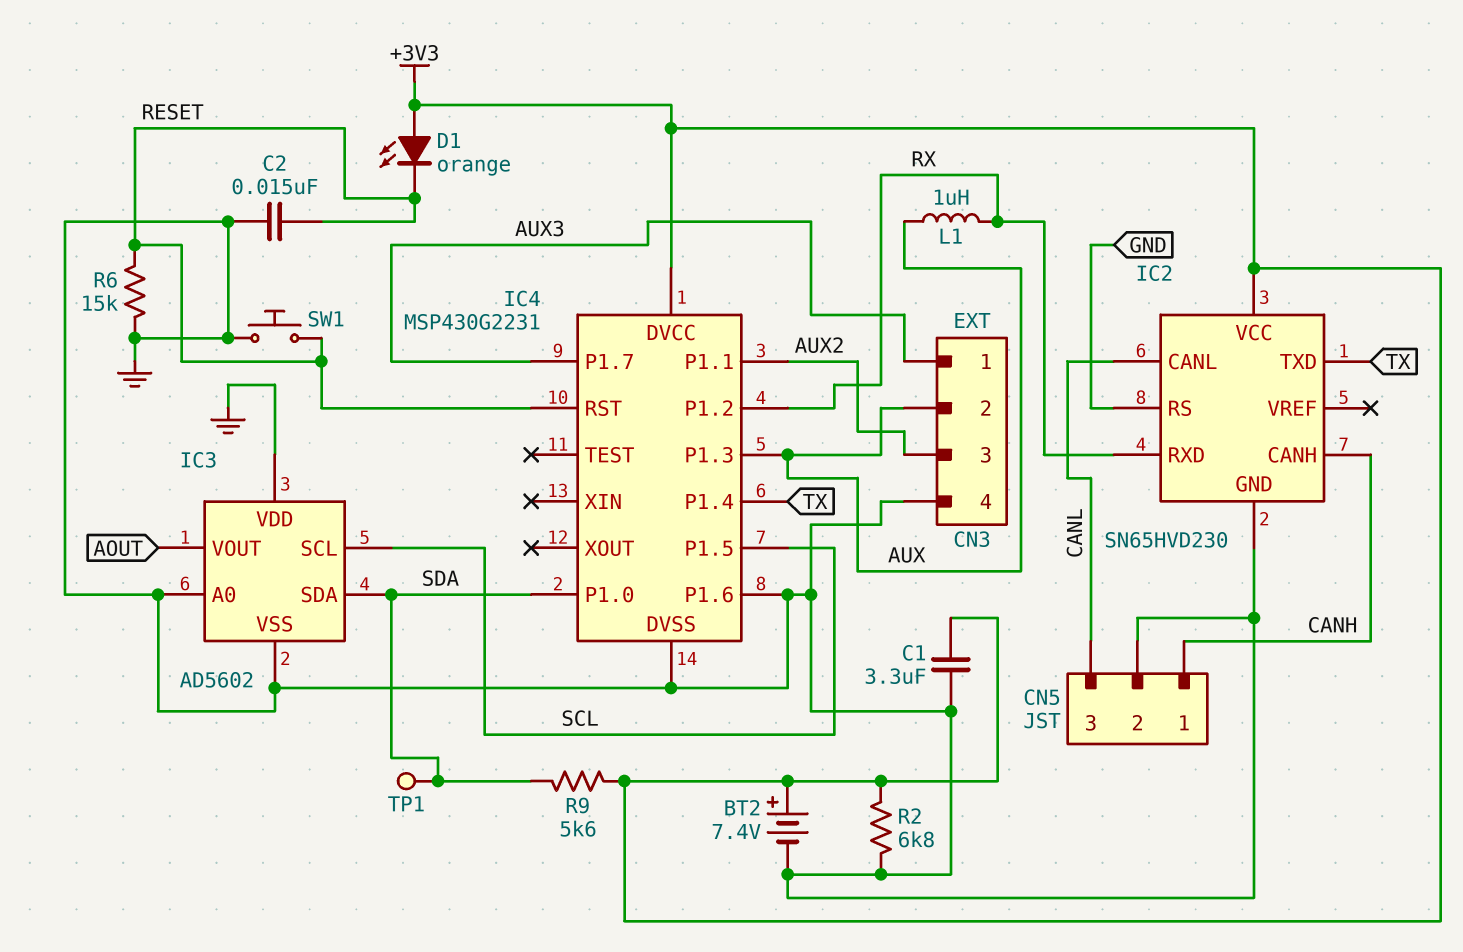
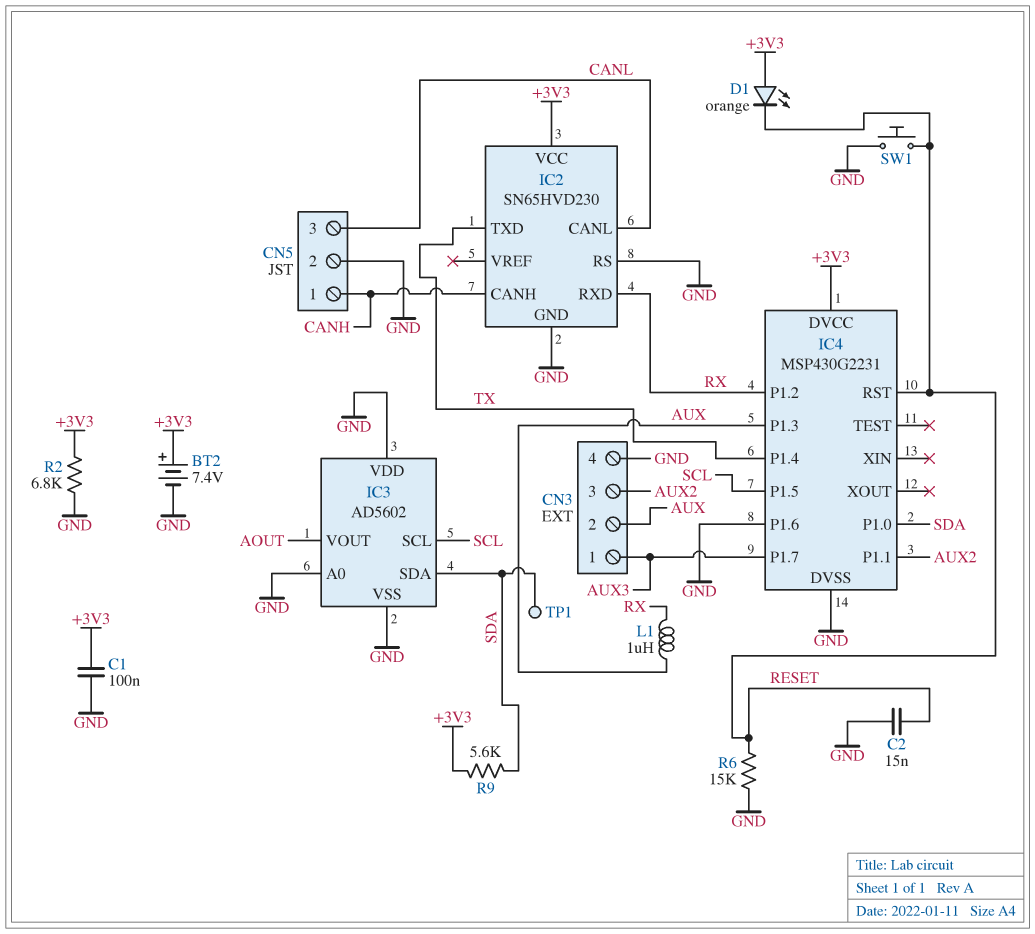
C1: 3.3uF (+3V3, GND) -> 100nF (+3V3, GND)

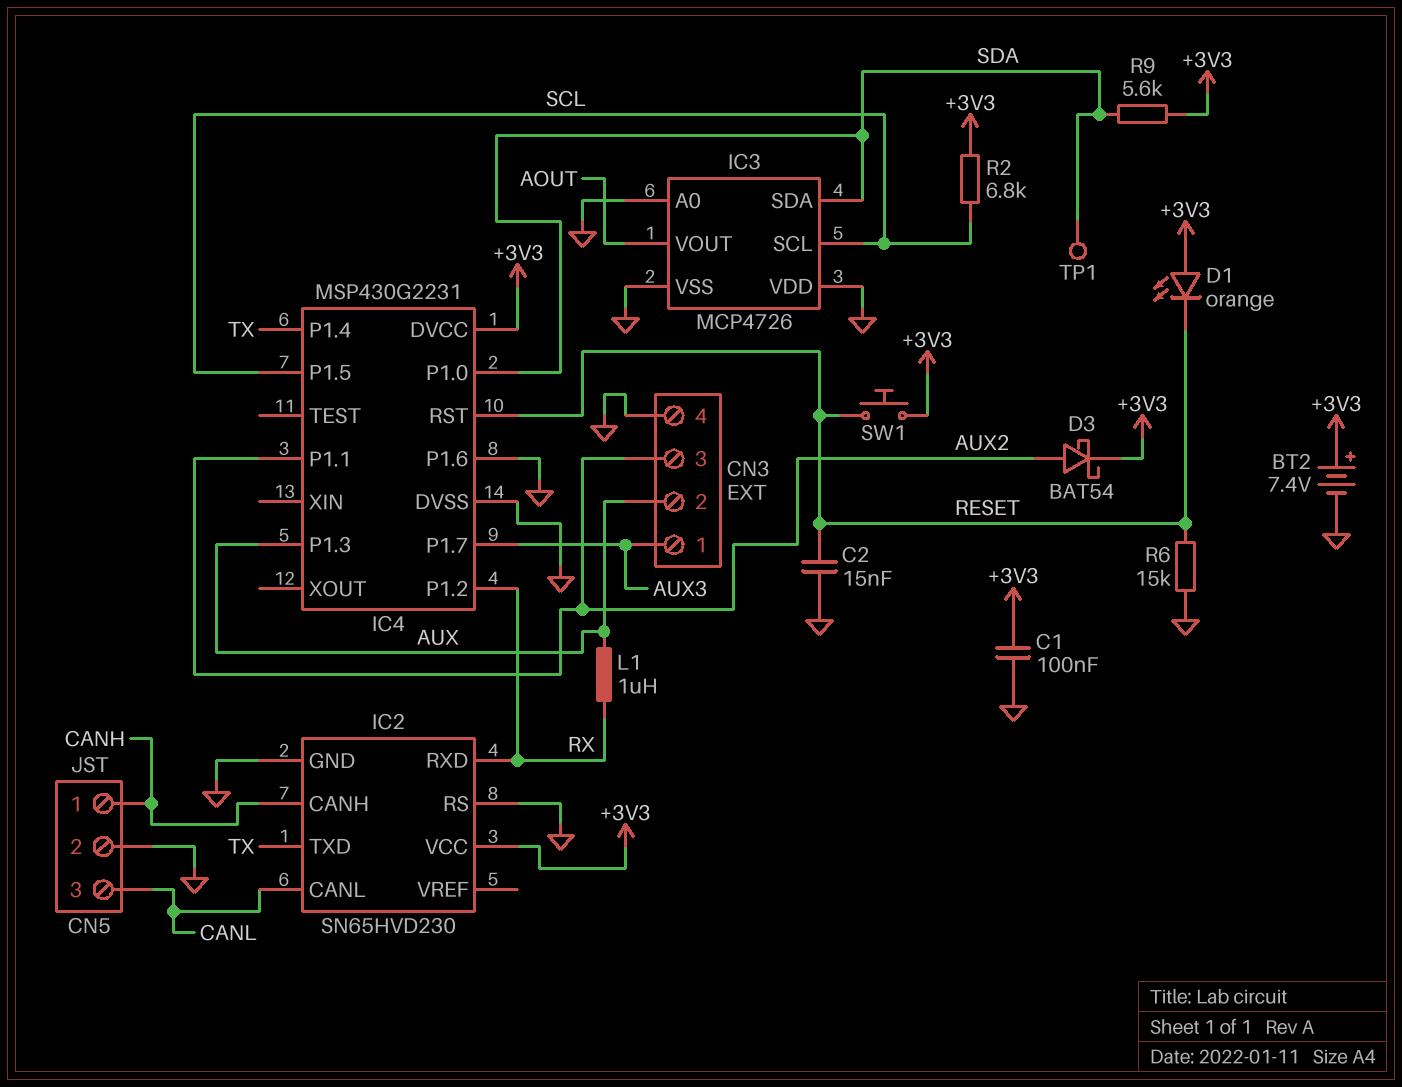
D3: none -> schottky BAT54 (A AUX2, K +3V3)
IC3: AD5602 -> MCP4726
R2: 6.8k (+3V3, GND) -> 6.8k (+3V3, SCL)
SW1: button (GND, RESET) -> button (+3V3, RESET)

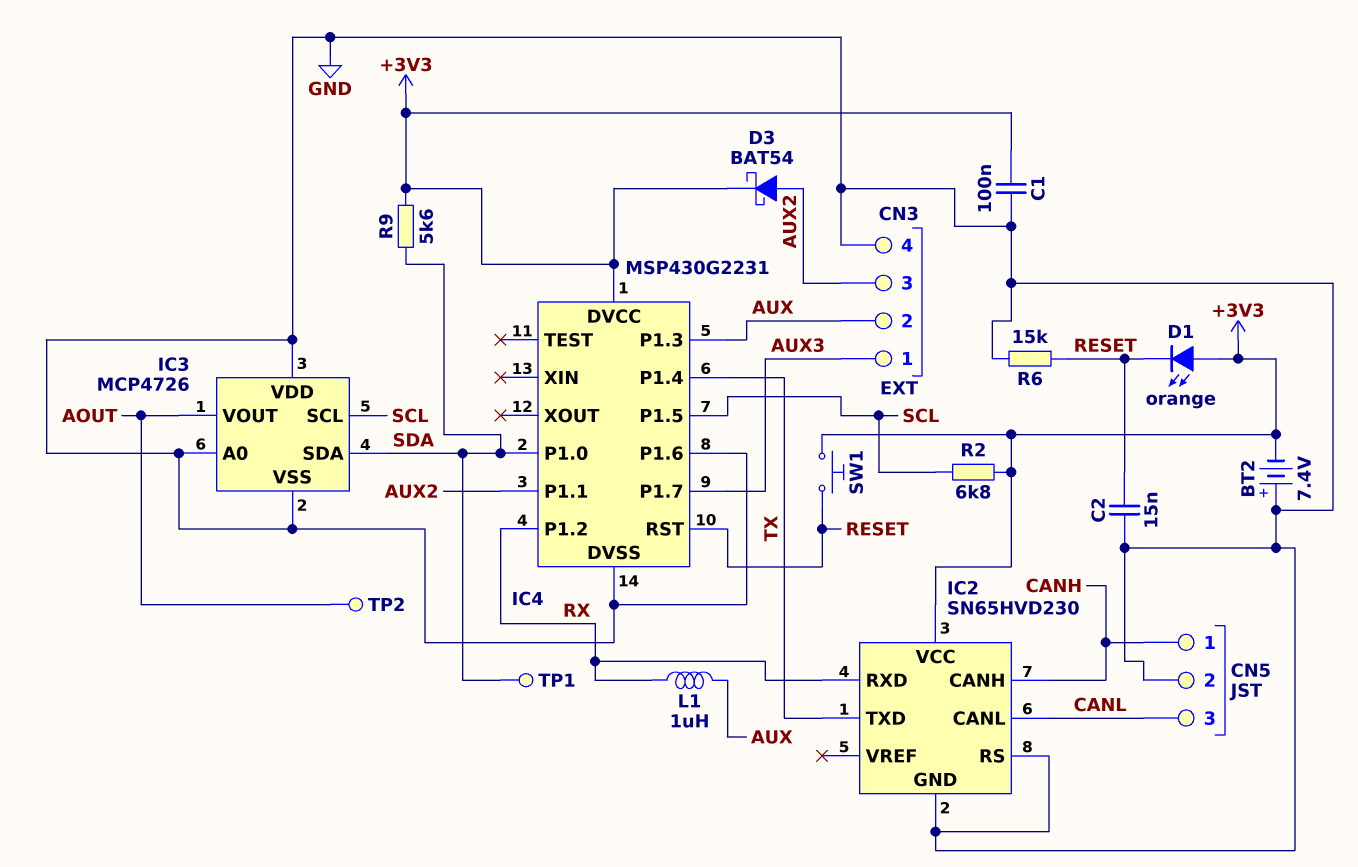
BT2: 7.4V (plus +3V3, minus GND) -> 7.4V (plus GND, minus +3V3)
TP2: none -> test point (AOUT)

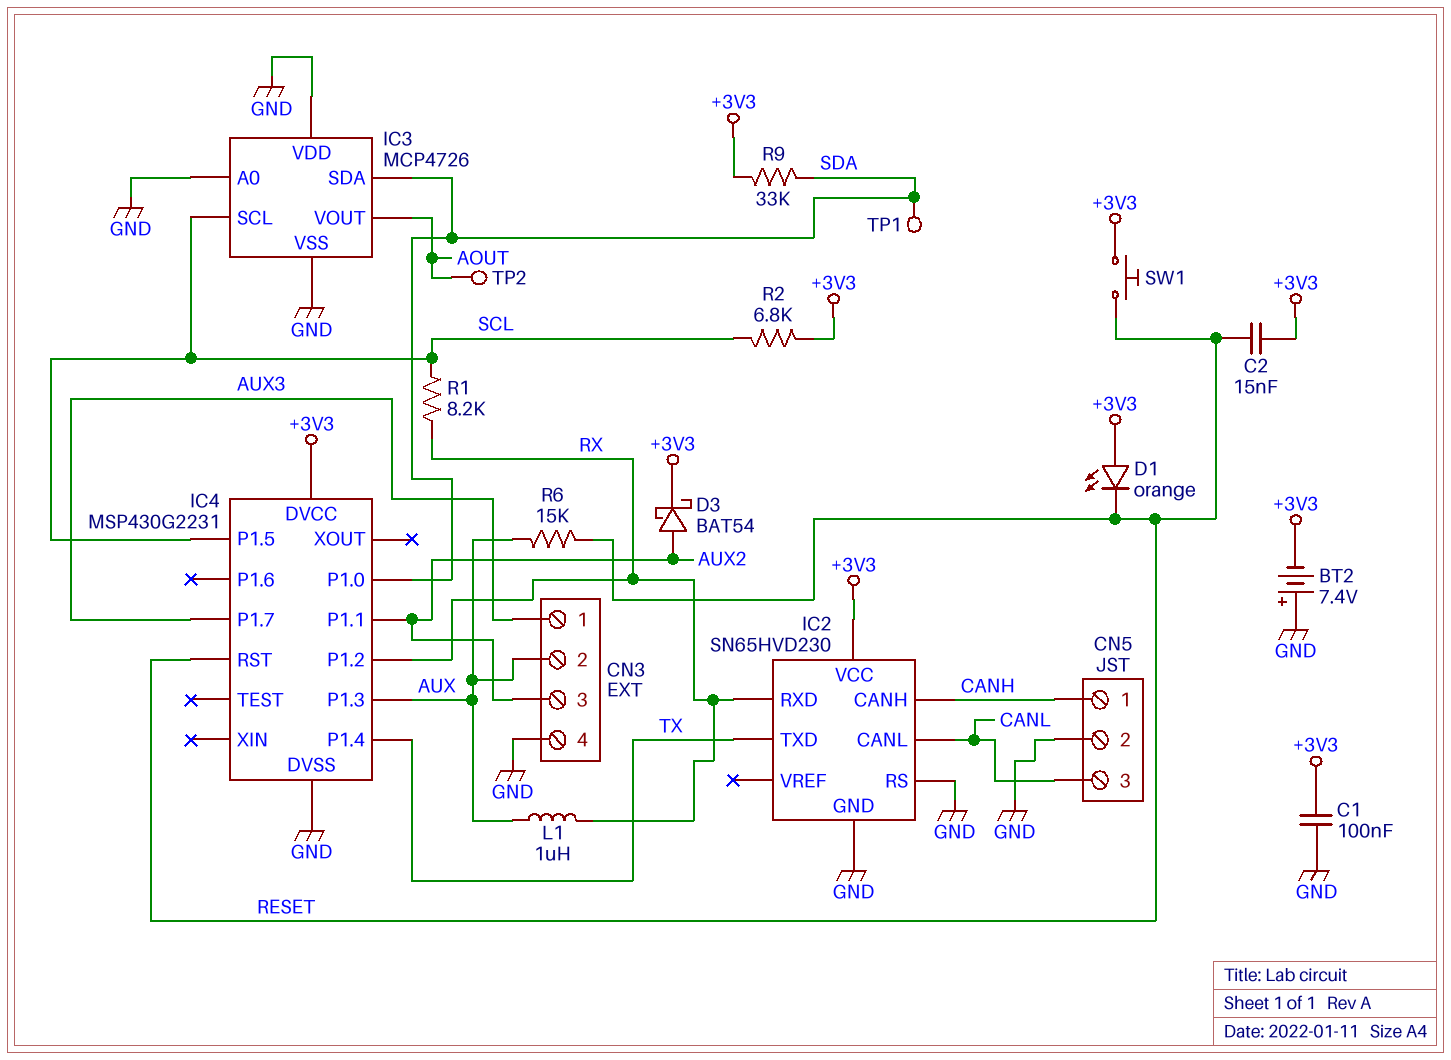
C2: 15nF (GND, RESET) -> 15nF (+3V3, RESET)
IC4 pin P1.6: GND -> none
R1: none -> 8.2k (RX, SCL)
R6: 15k (GND, RESET) -> 15k (AUX, RESET)
R9: 5.6k (+3V3, SDA) -> 33k (+3V3, SDA)

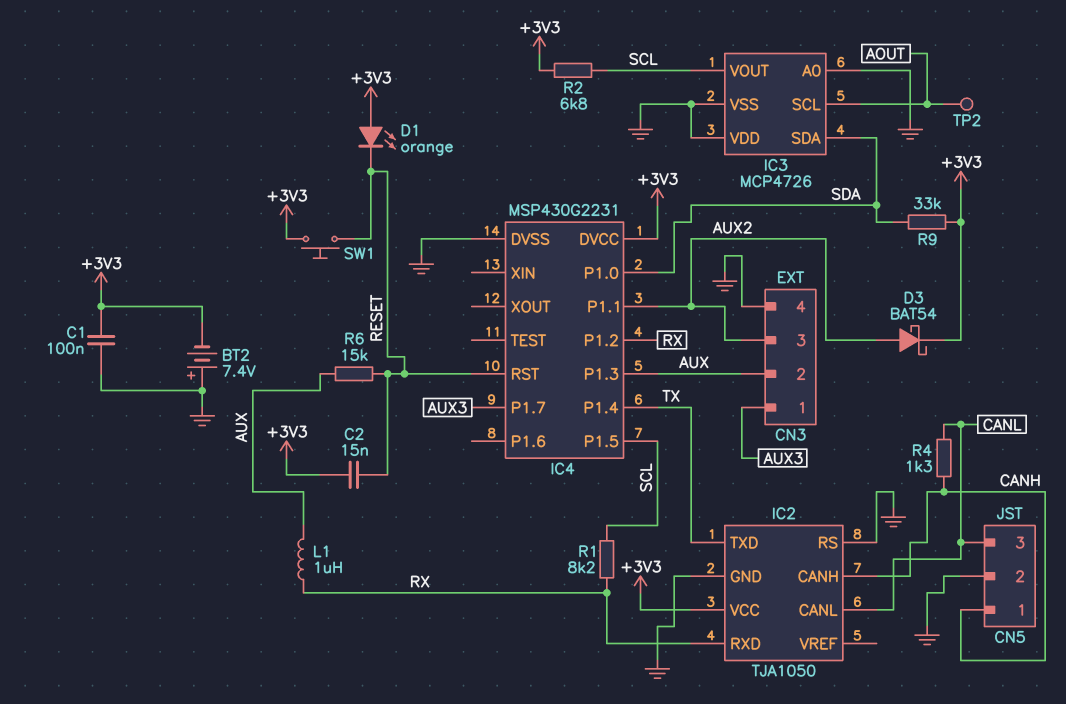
IC2: SN65HVD230 -> TJA1050
IC3 pin SCL: SCL -> AOUT
IC3 pin VOUT: AOUT -> SCL
R4: none -> 1.3k (CANH, CANL)
TP1: test point (SDA) -> none

